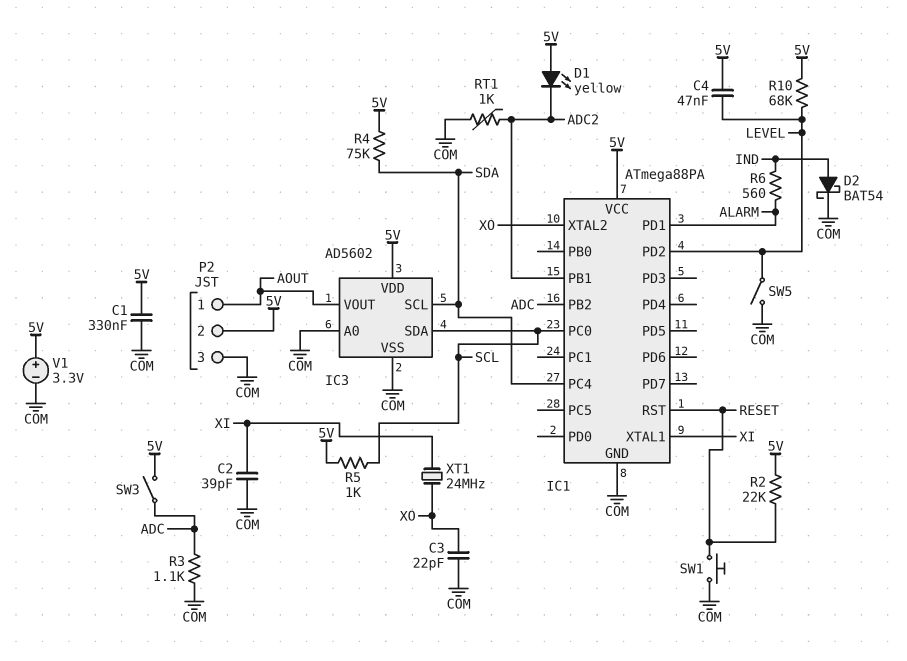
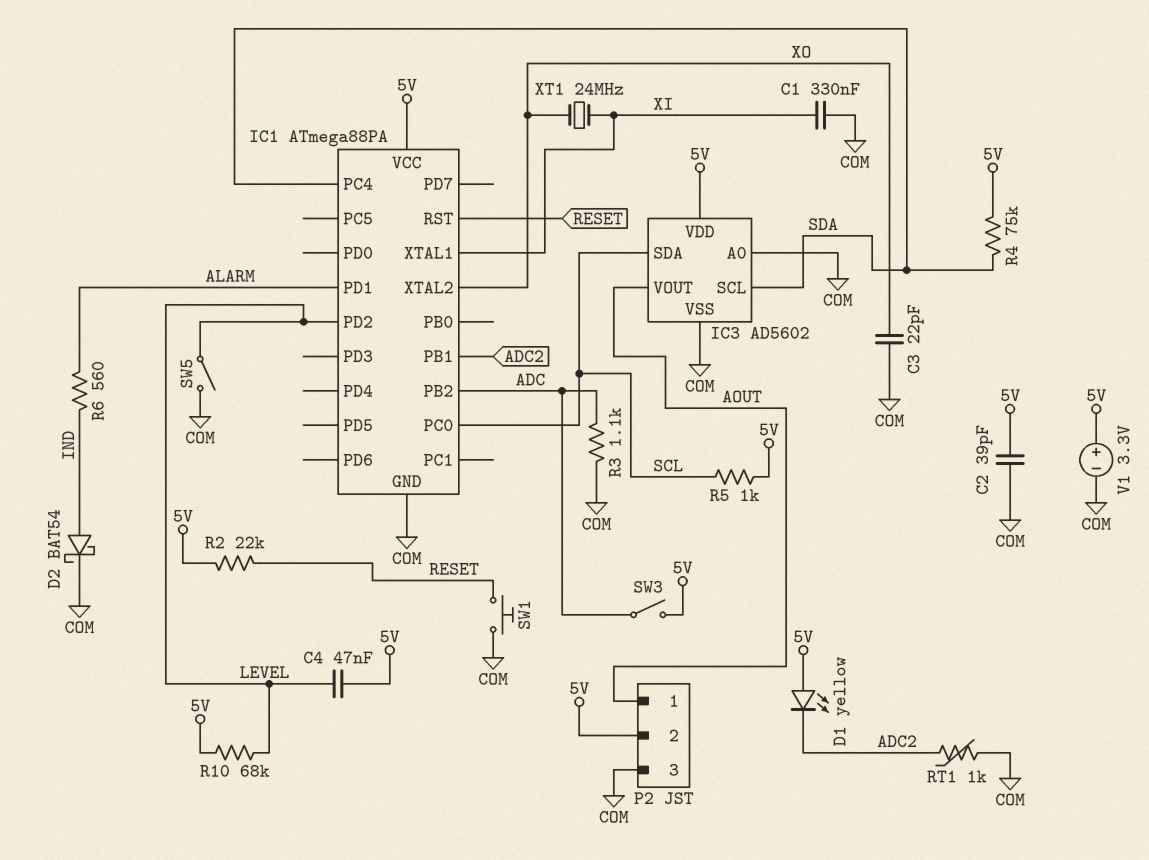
C1: 330nF (5V, COM) -> 330nF (COM, XI)
C2: 39pF (COM, XI) -> 39pF (5V, COM)

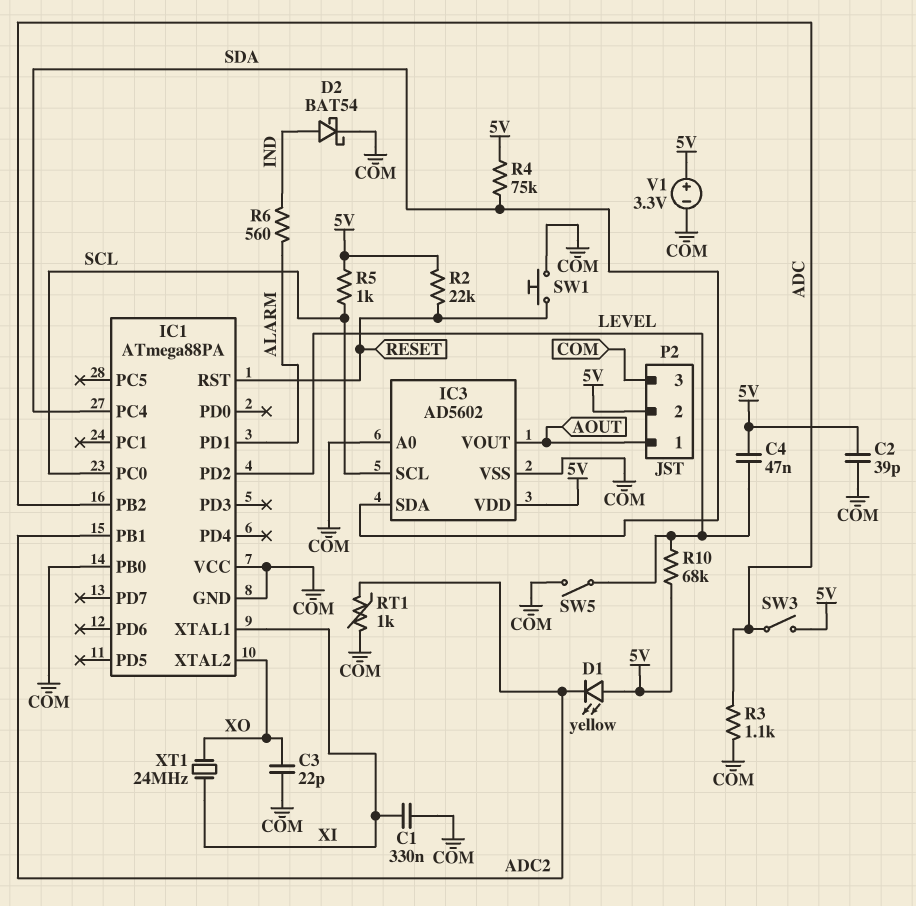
IC1 pin PB0: none -> COM
IC1 pin VCC: 5V -> COM
IC3 pin SCL: SDA -> SCL
IC3 pin SDA: SCL -> SDA

